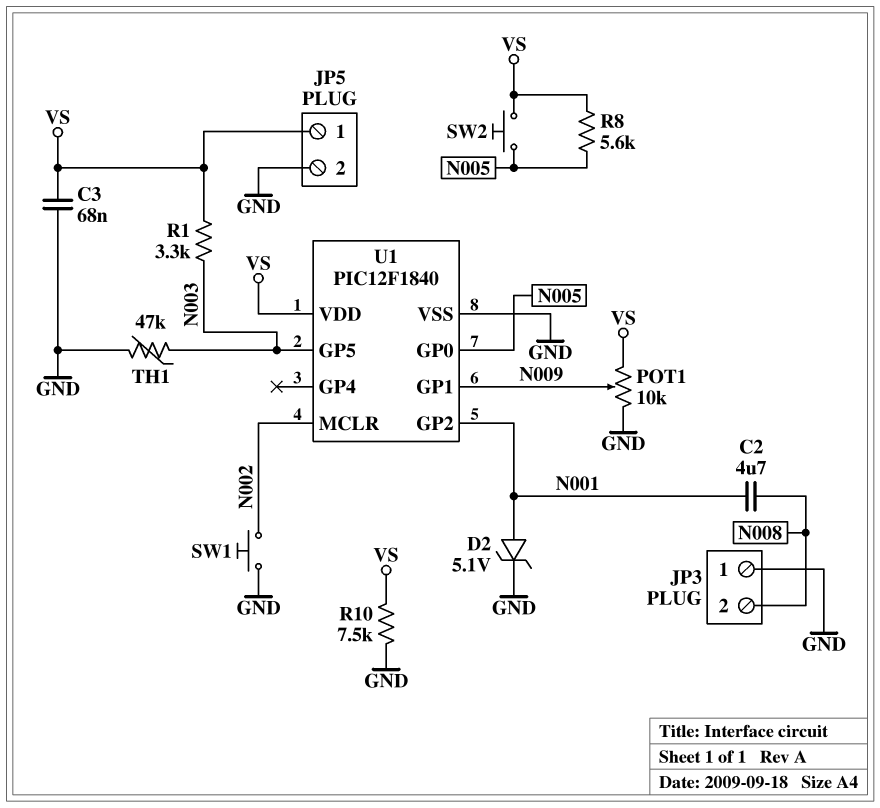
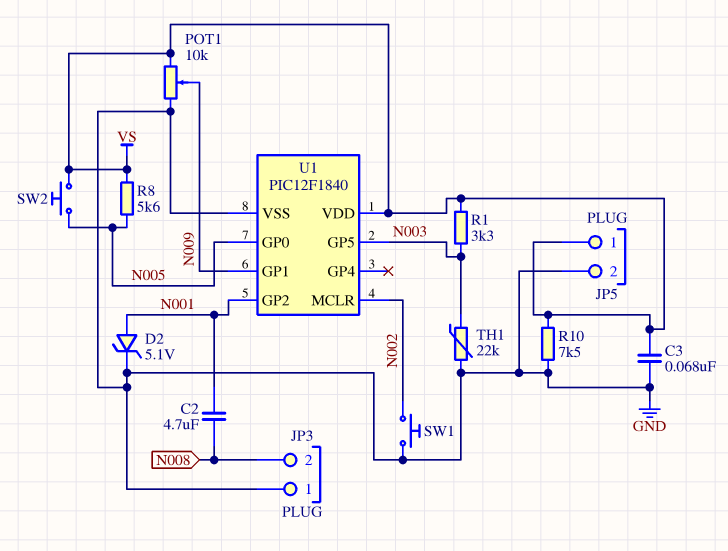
TH1: 47k (GND, N003) -> 22k (GND, N003)

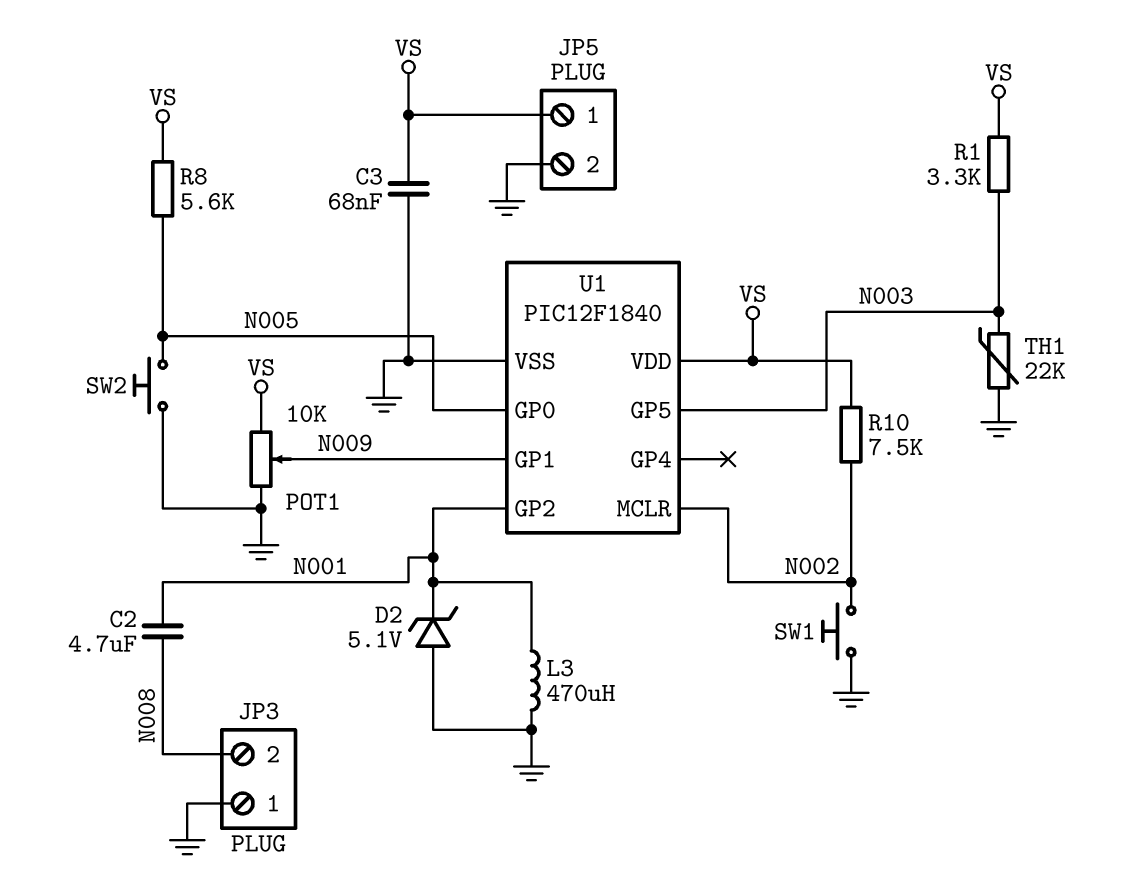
D2: zener 5.1V (A N001, K GND) -> zener 5.1V (A GND, K N001)
L3: none -> 470uH (GND, N001)
R10: 7.5k (GND, VS) -> 7.5k (N002, VS)
SW2: button (N005, VS) -> button (GND, N005)

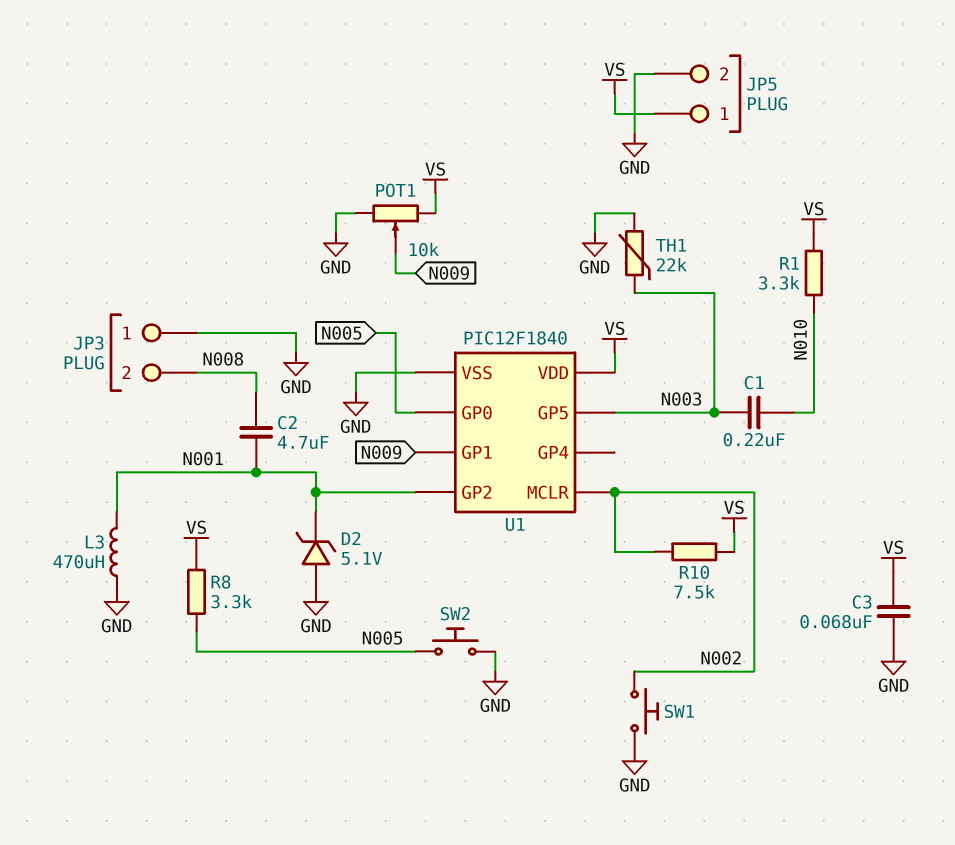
C1: none -> 220nF (N003, N010)
R1: 3.3k (N003, VS) -> 3.3k (N010, VS)
R8: 5.6k (N005, VS) -> 3.3k (N005, VS)

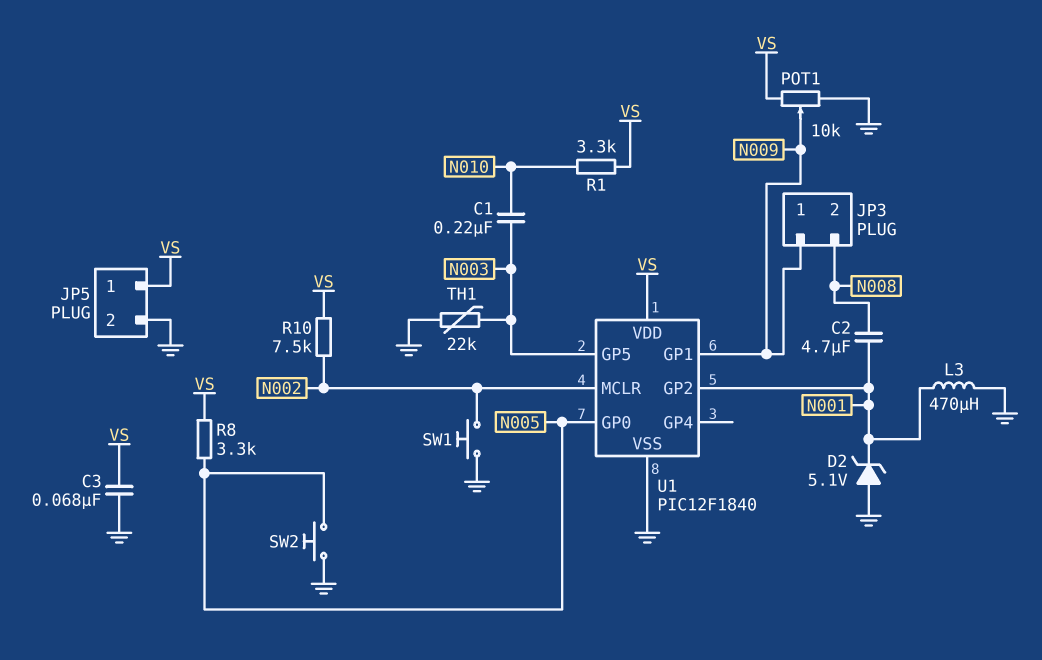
JP3 pin 1: GND -> N009

